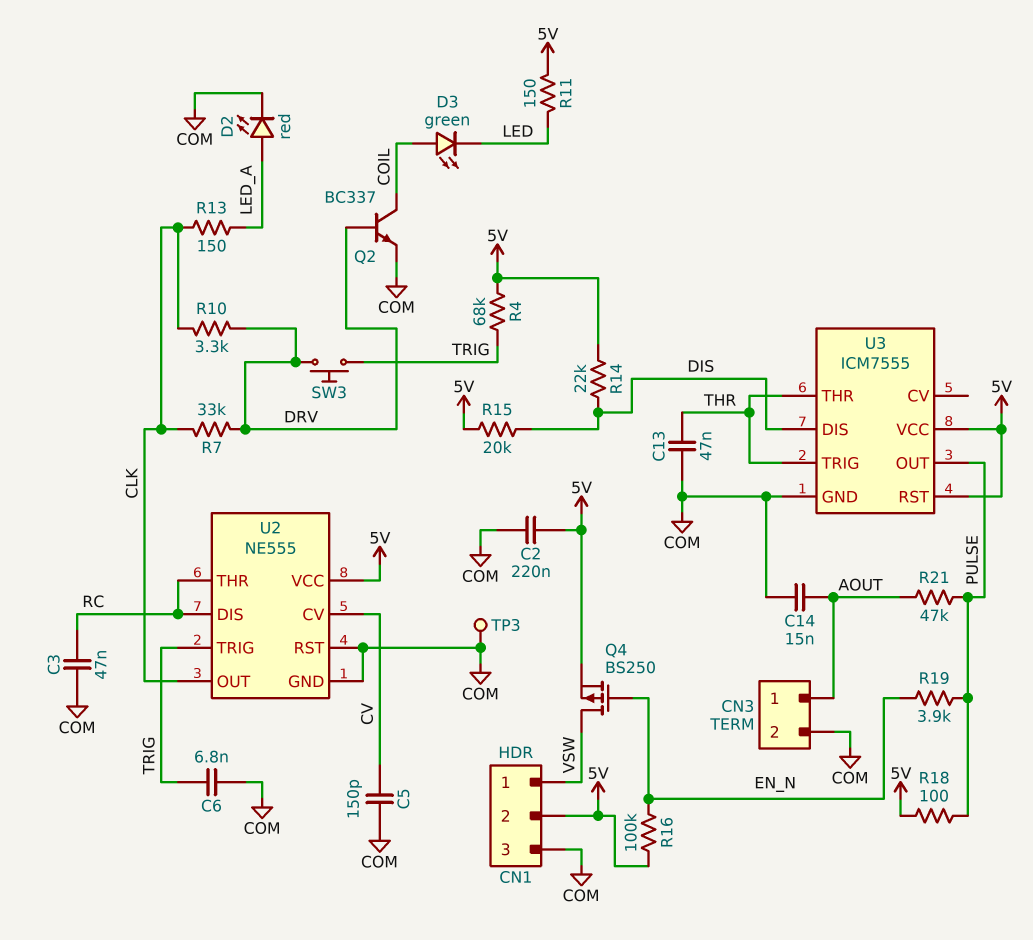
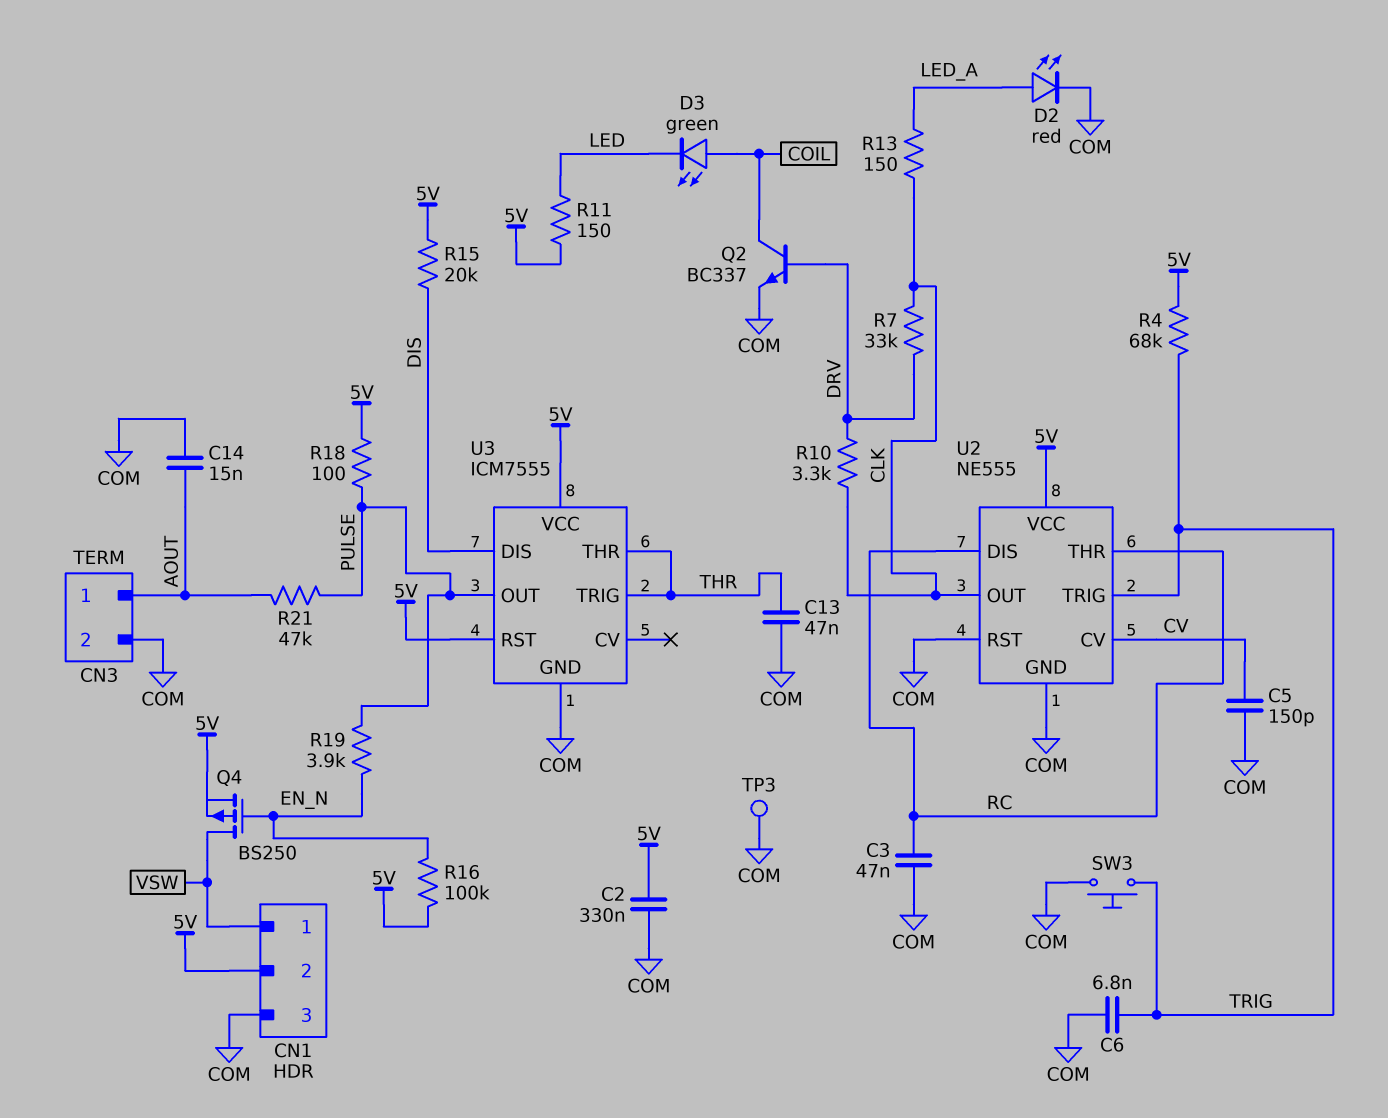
C2: 220nF (5V, COM) -> 330nF (5V, COM)
R14: 22k (5V, DIS) -> none
SW3: button (DRV, TRIG) -> button (COM, TRIG)

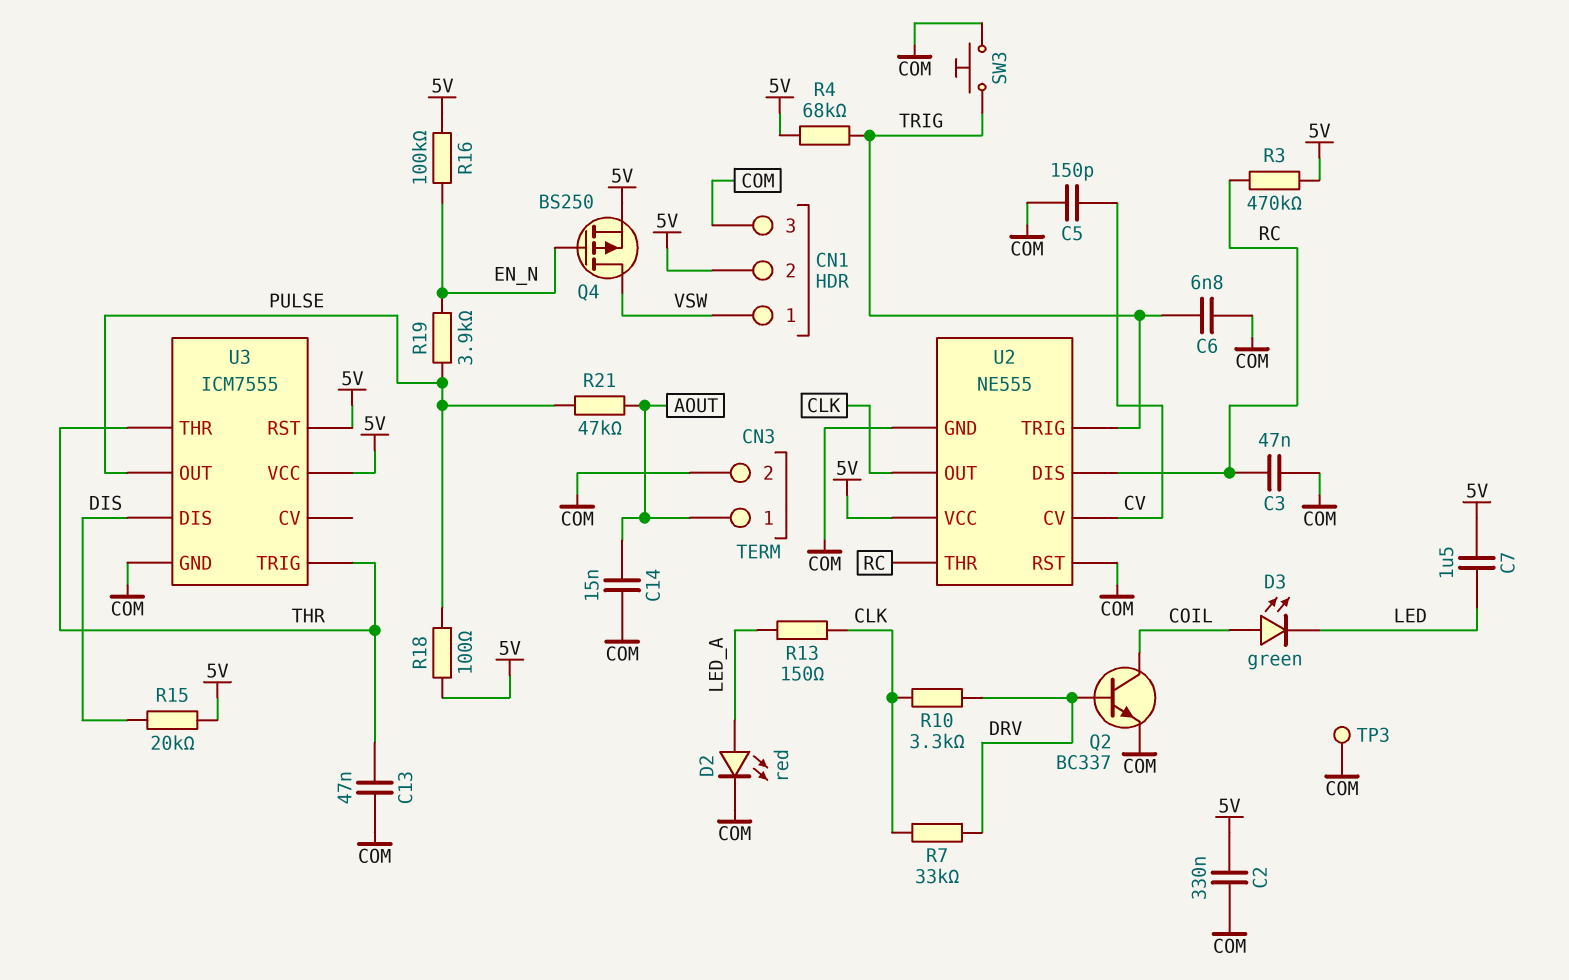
C7: none -> 1.5uF (5V, LED)
R3: none -> 470k (5V, RC)
R11: 150 (5V, LED) -> none

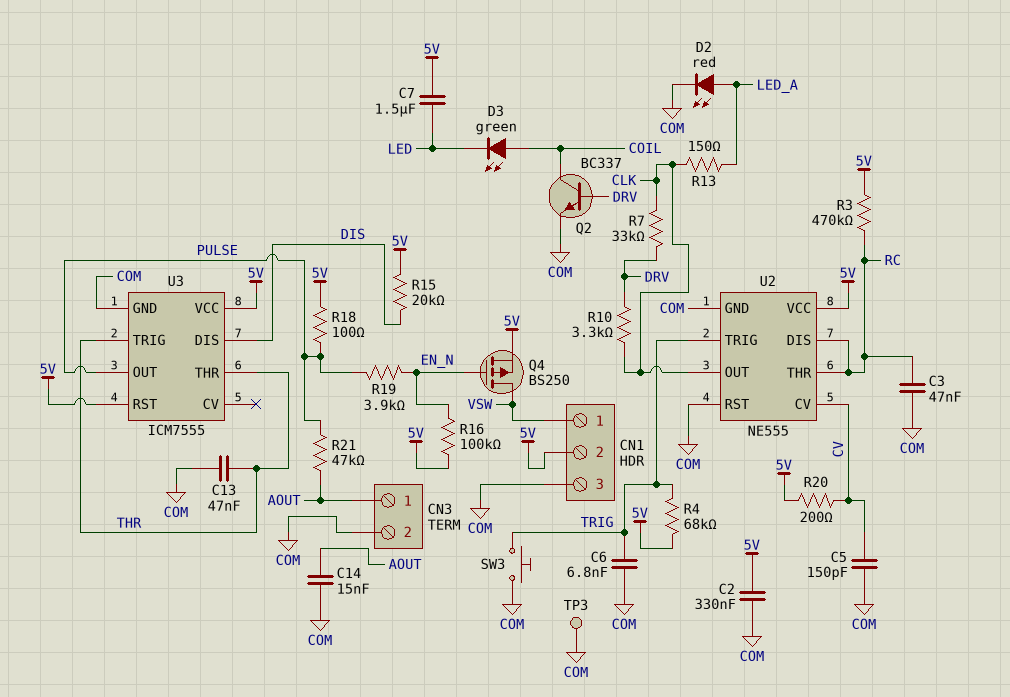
R20: none -> 200 (5V, CV)

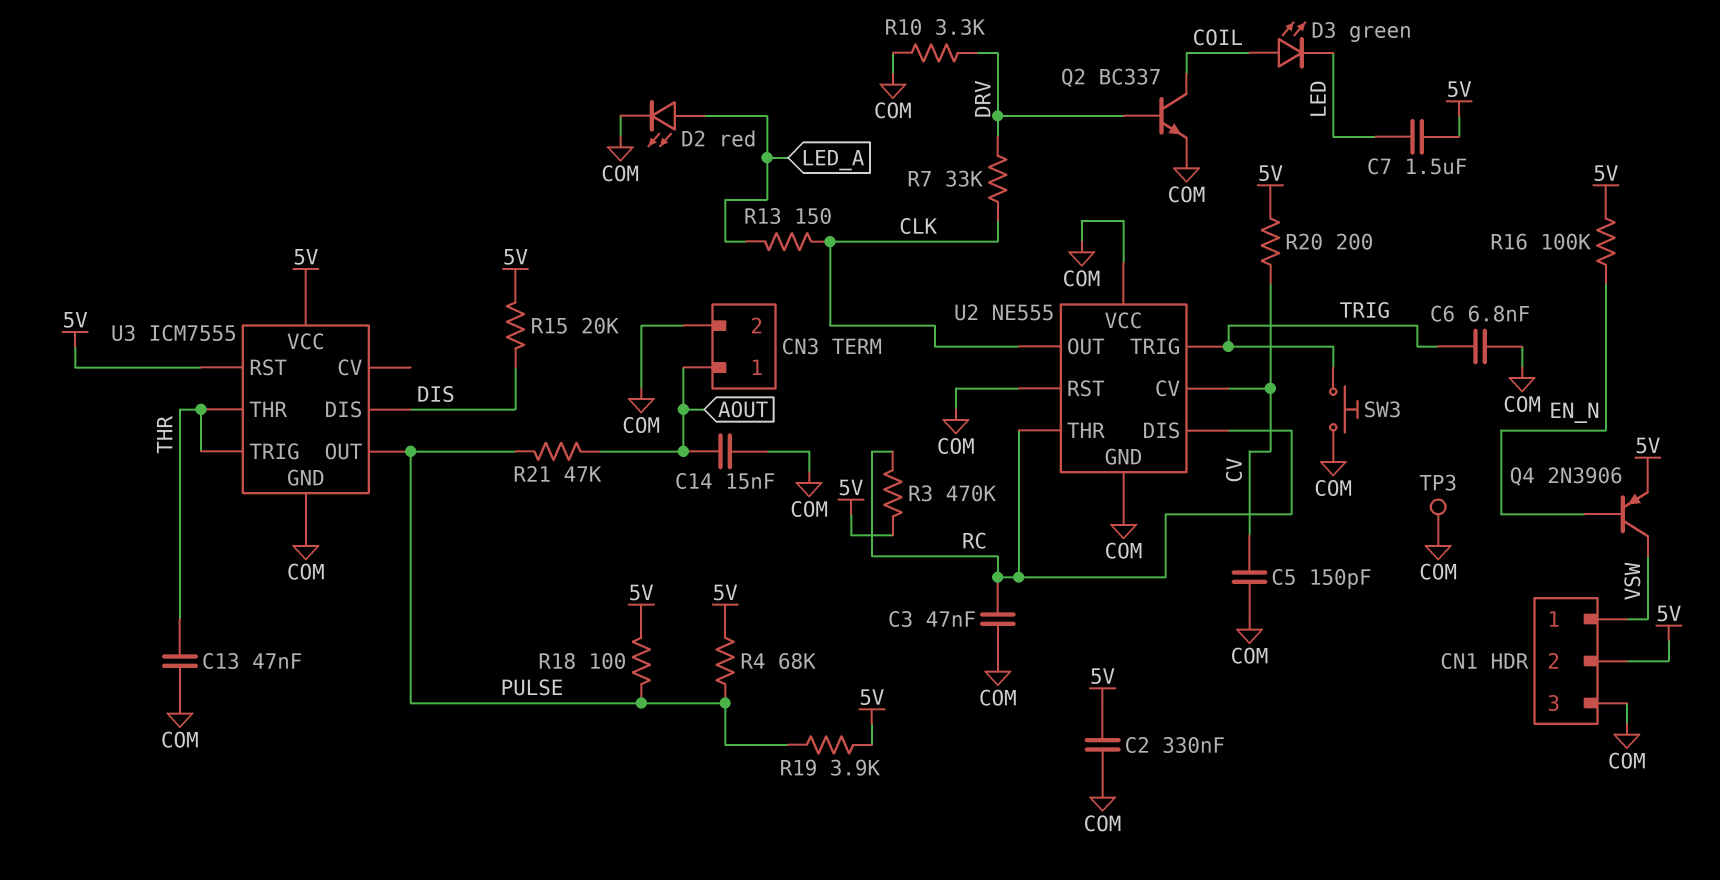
Q4: PMOS BS250 (G EN_N, D VSW, S 5V) -> PNP 2N3906 (B EN_N, C VSW, E 5V)
R4: 68k (5V, TRIG) -> 68k (5V, PULSE)
R10: 3.3k (CLK, DRV) -> 3.3k (COM, DRV)
R19: 3.9k (EN_N, PULSE) -> 3.9k (5V, PULSE)
U2 pin VCC: 5V -> COM

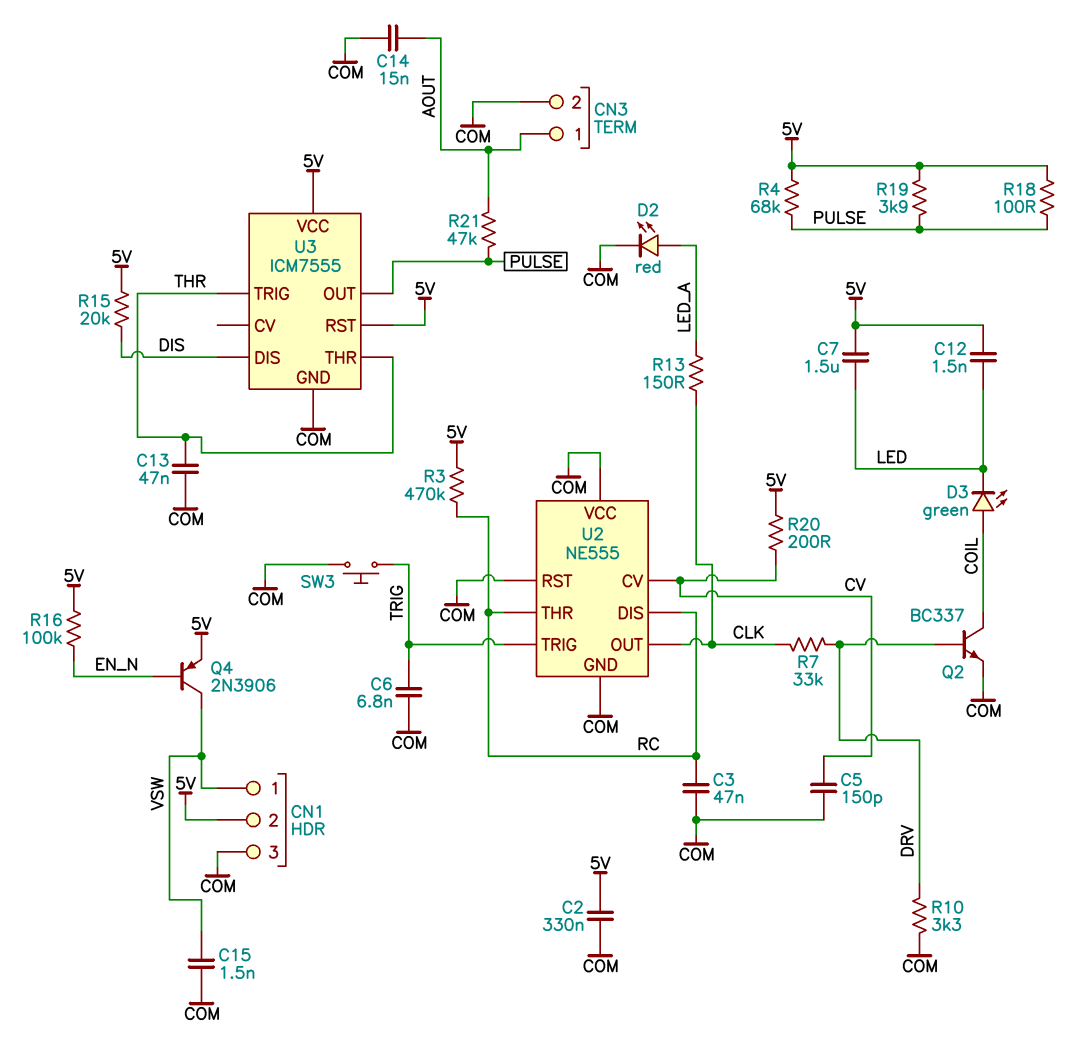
C12: none -> 1.5nF (5V, LED)
C15: none -> 1.5nF (COM, VSW)
TP3: test point (COM) -> none

